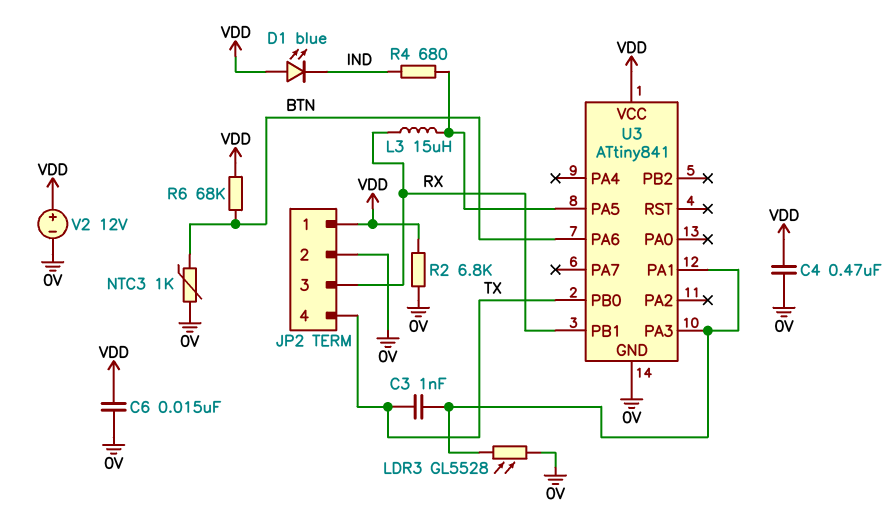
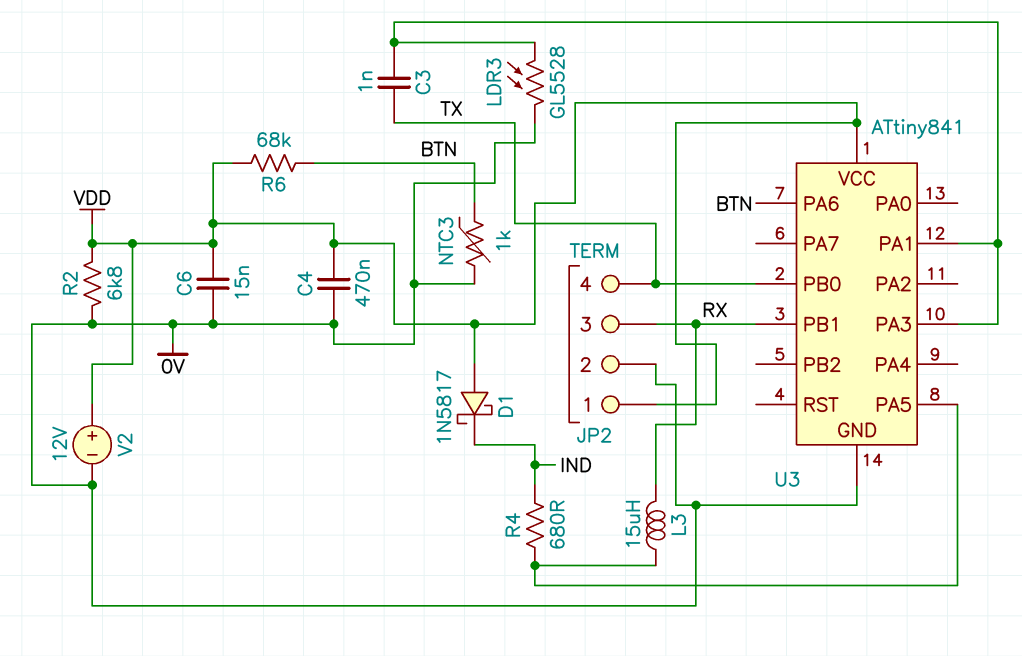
D1: LED blue (A VDD, K IND) -> schottky 1N5817 (A VDD, K IND)

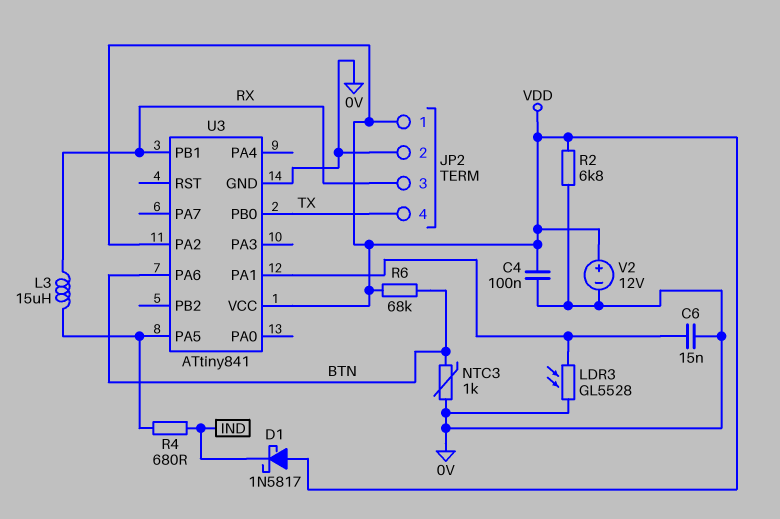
C3: 1nF (TX, U3/PA1) -> none
C4: 470nF (0V, VDD) -> 100nF (0V, VDD)
C6: 15nF (0V, VDD) -> 15nF (0V, U3/PA1)
U3 pin PA2: none -> VDD
U3 pin PA3: U3/PA1 -> none

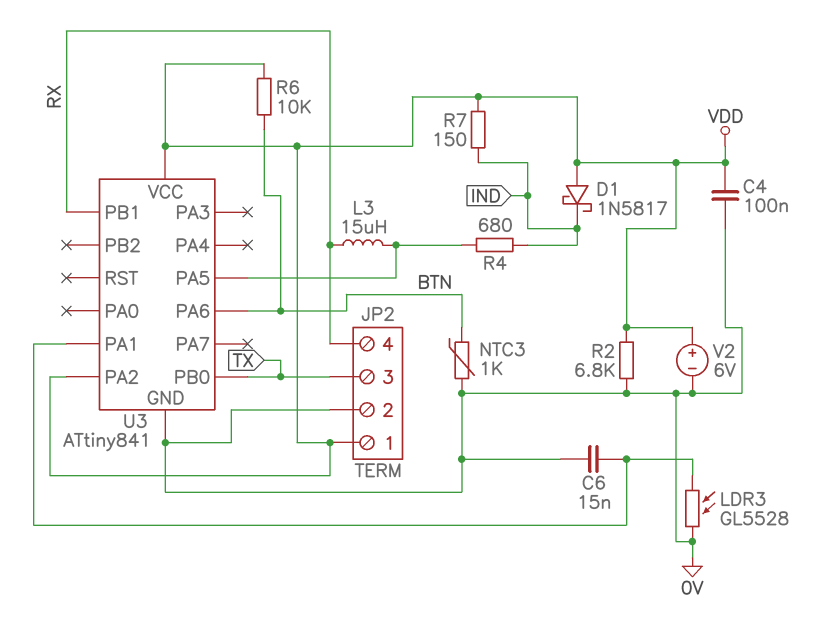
JP2 pin 3: RX -> TX
JP2 pin 4: TX -> RX
R6: 68k (BTN, VDD) -> 10k (BTN, VDD)
R7: none -> 150 (IND, VDD)
V2: 12V (plus VDD, minus 0V) -> 6V (plus VDD, minus 0V)

